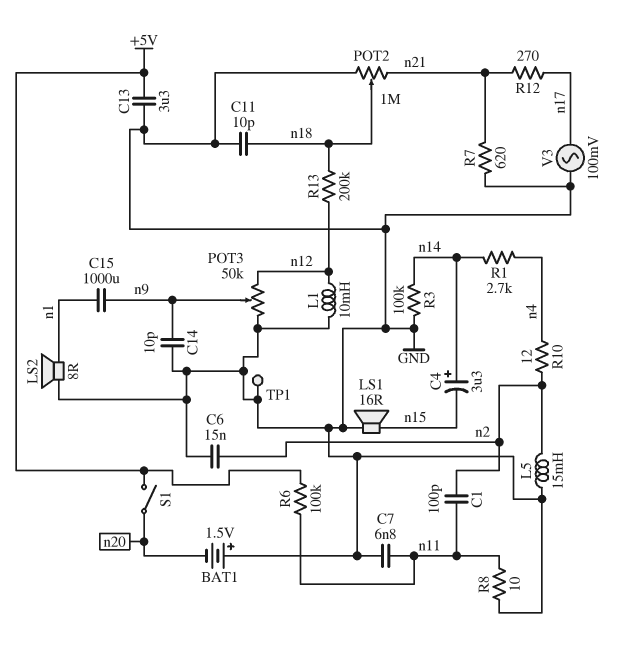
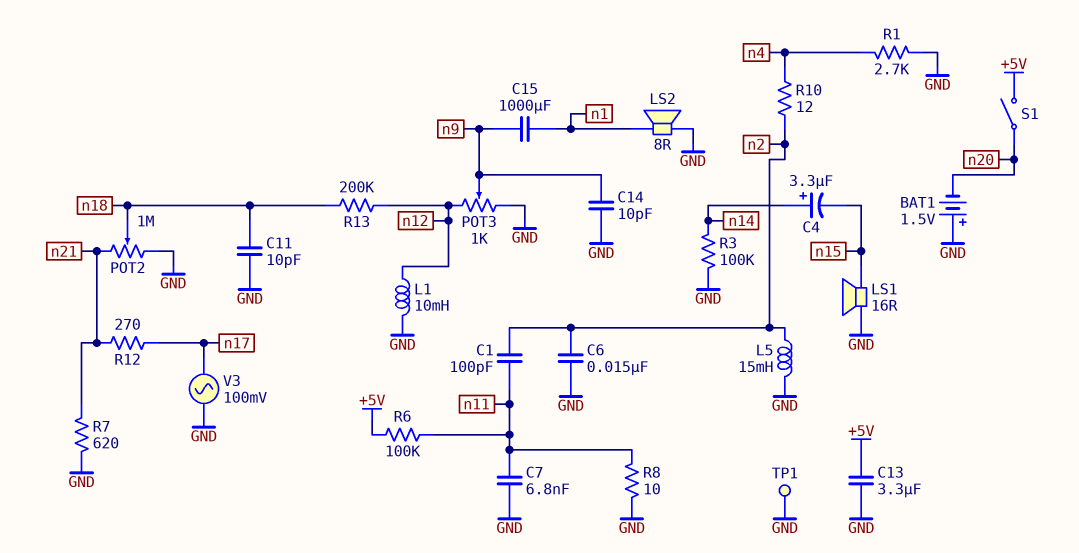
POT3: 50k (GND, n12, wiper n9) -> 1k (GND, n12, wiper n9)
R1: 2.7k (n4, n14) -> 2.7k (GND, n4)

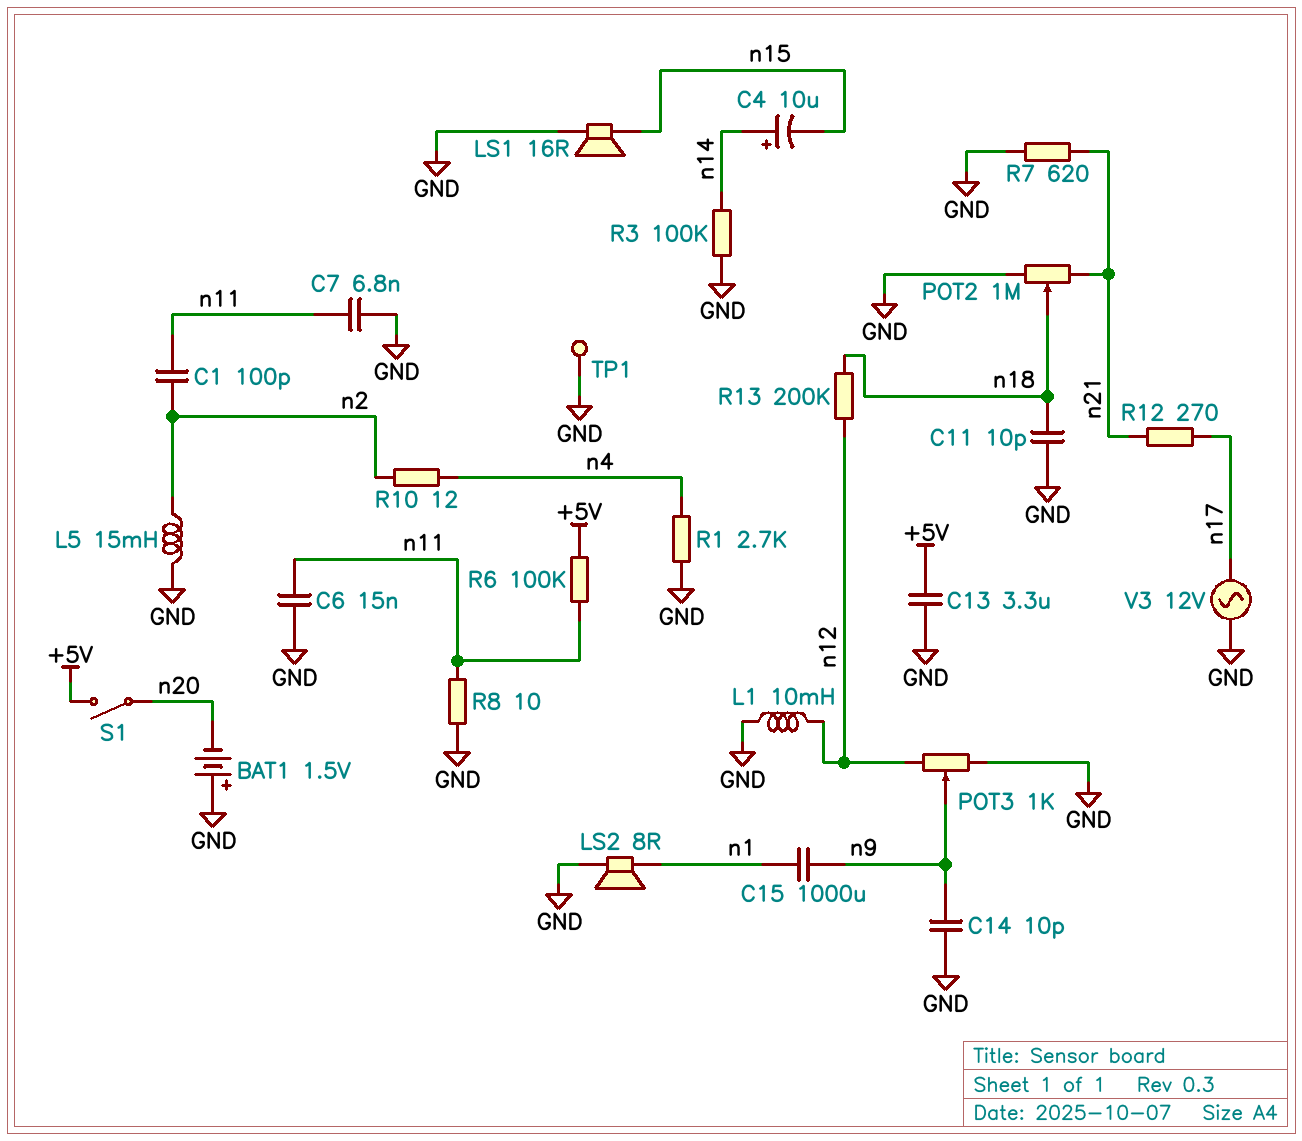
C4: 3.3uF (plus n14, minus n15) -> 10uF (plus n14, minus n15)
C6: 15nF (GND, n2) -> 15nF (GND, n11)
V3: AC 100mV (GND, n17) -> AC 12V (GND, n17)

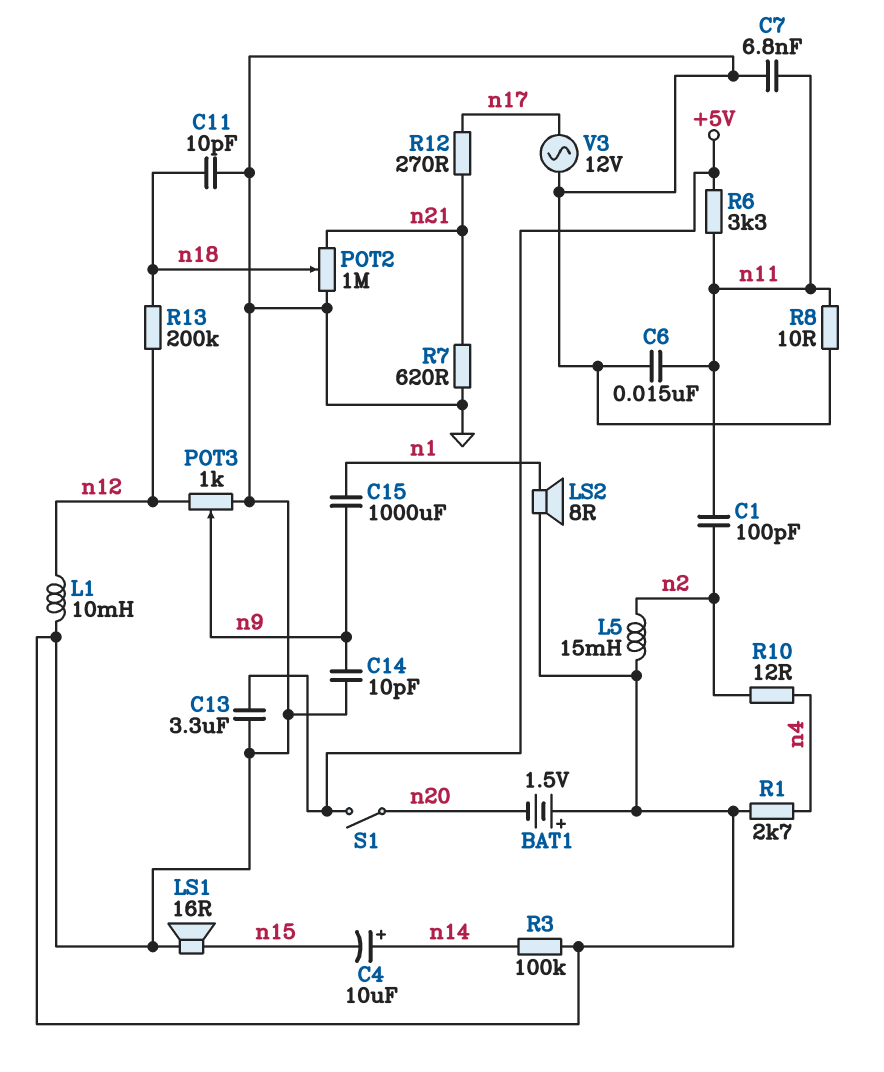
R6: 100k (+5V, n11) -> 3.3k (+5V, n11)
TP1: test point (GND) -> none

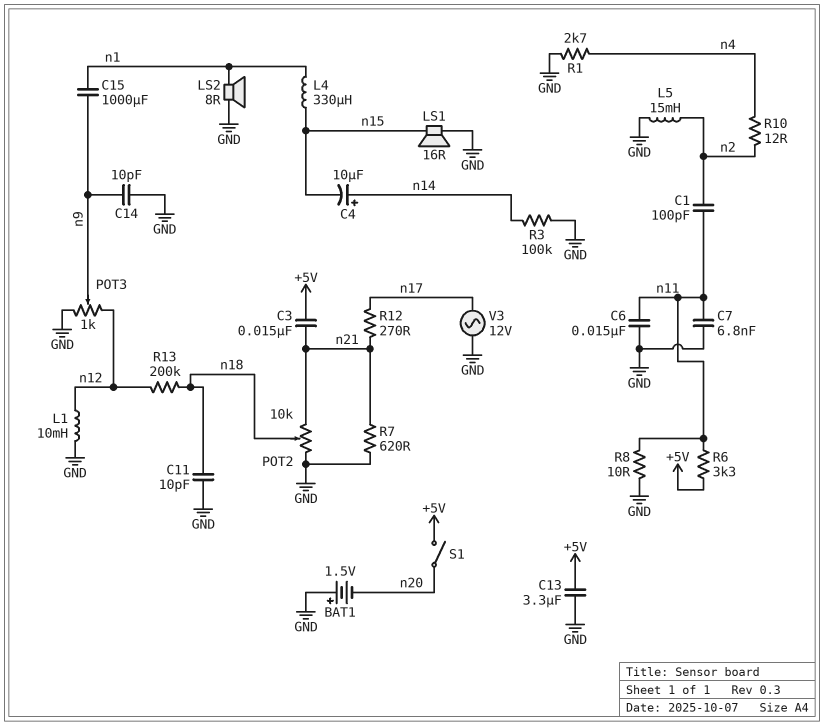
C3: none -> 15nF (+5V, n21)
L4: none -> 330uH (n1, n15)
POT2: 1M (GND, n21, wiper n18) -> 10k (GND, n21, wiper n18)

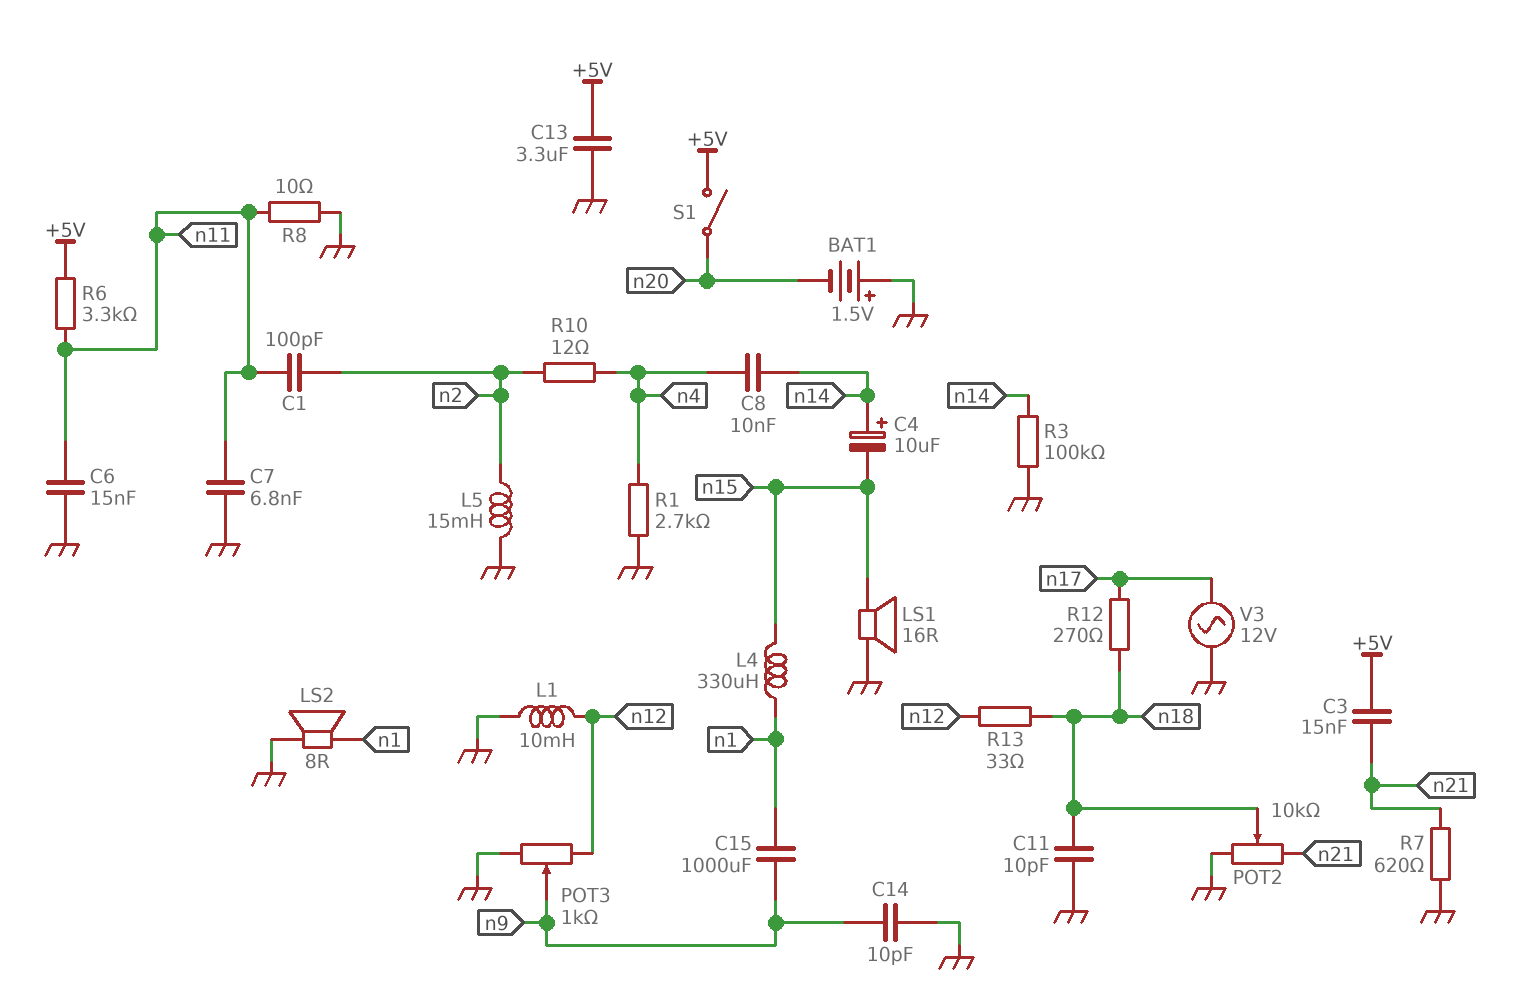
C8: none -> 10nF (n4, n14)
R12: 270 (n17, n21) -> 270 (n17, n18)
R13: 200k (n12, n18) -> 33 (n12, n18)

